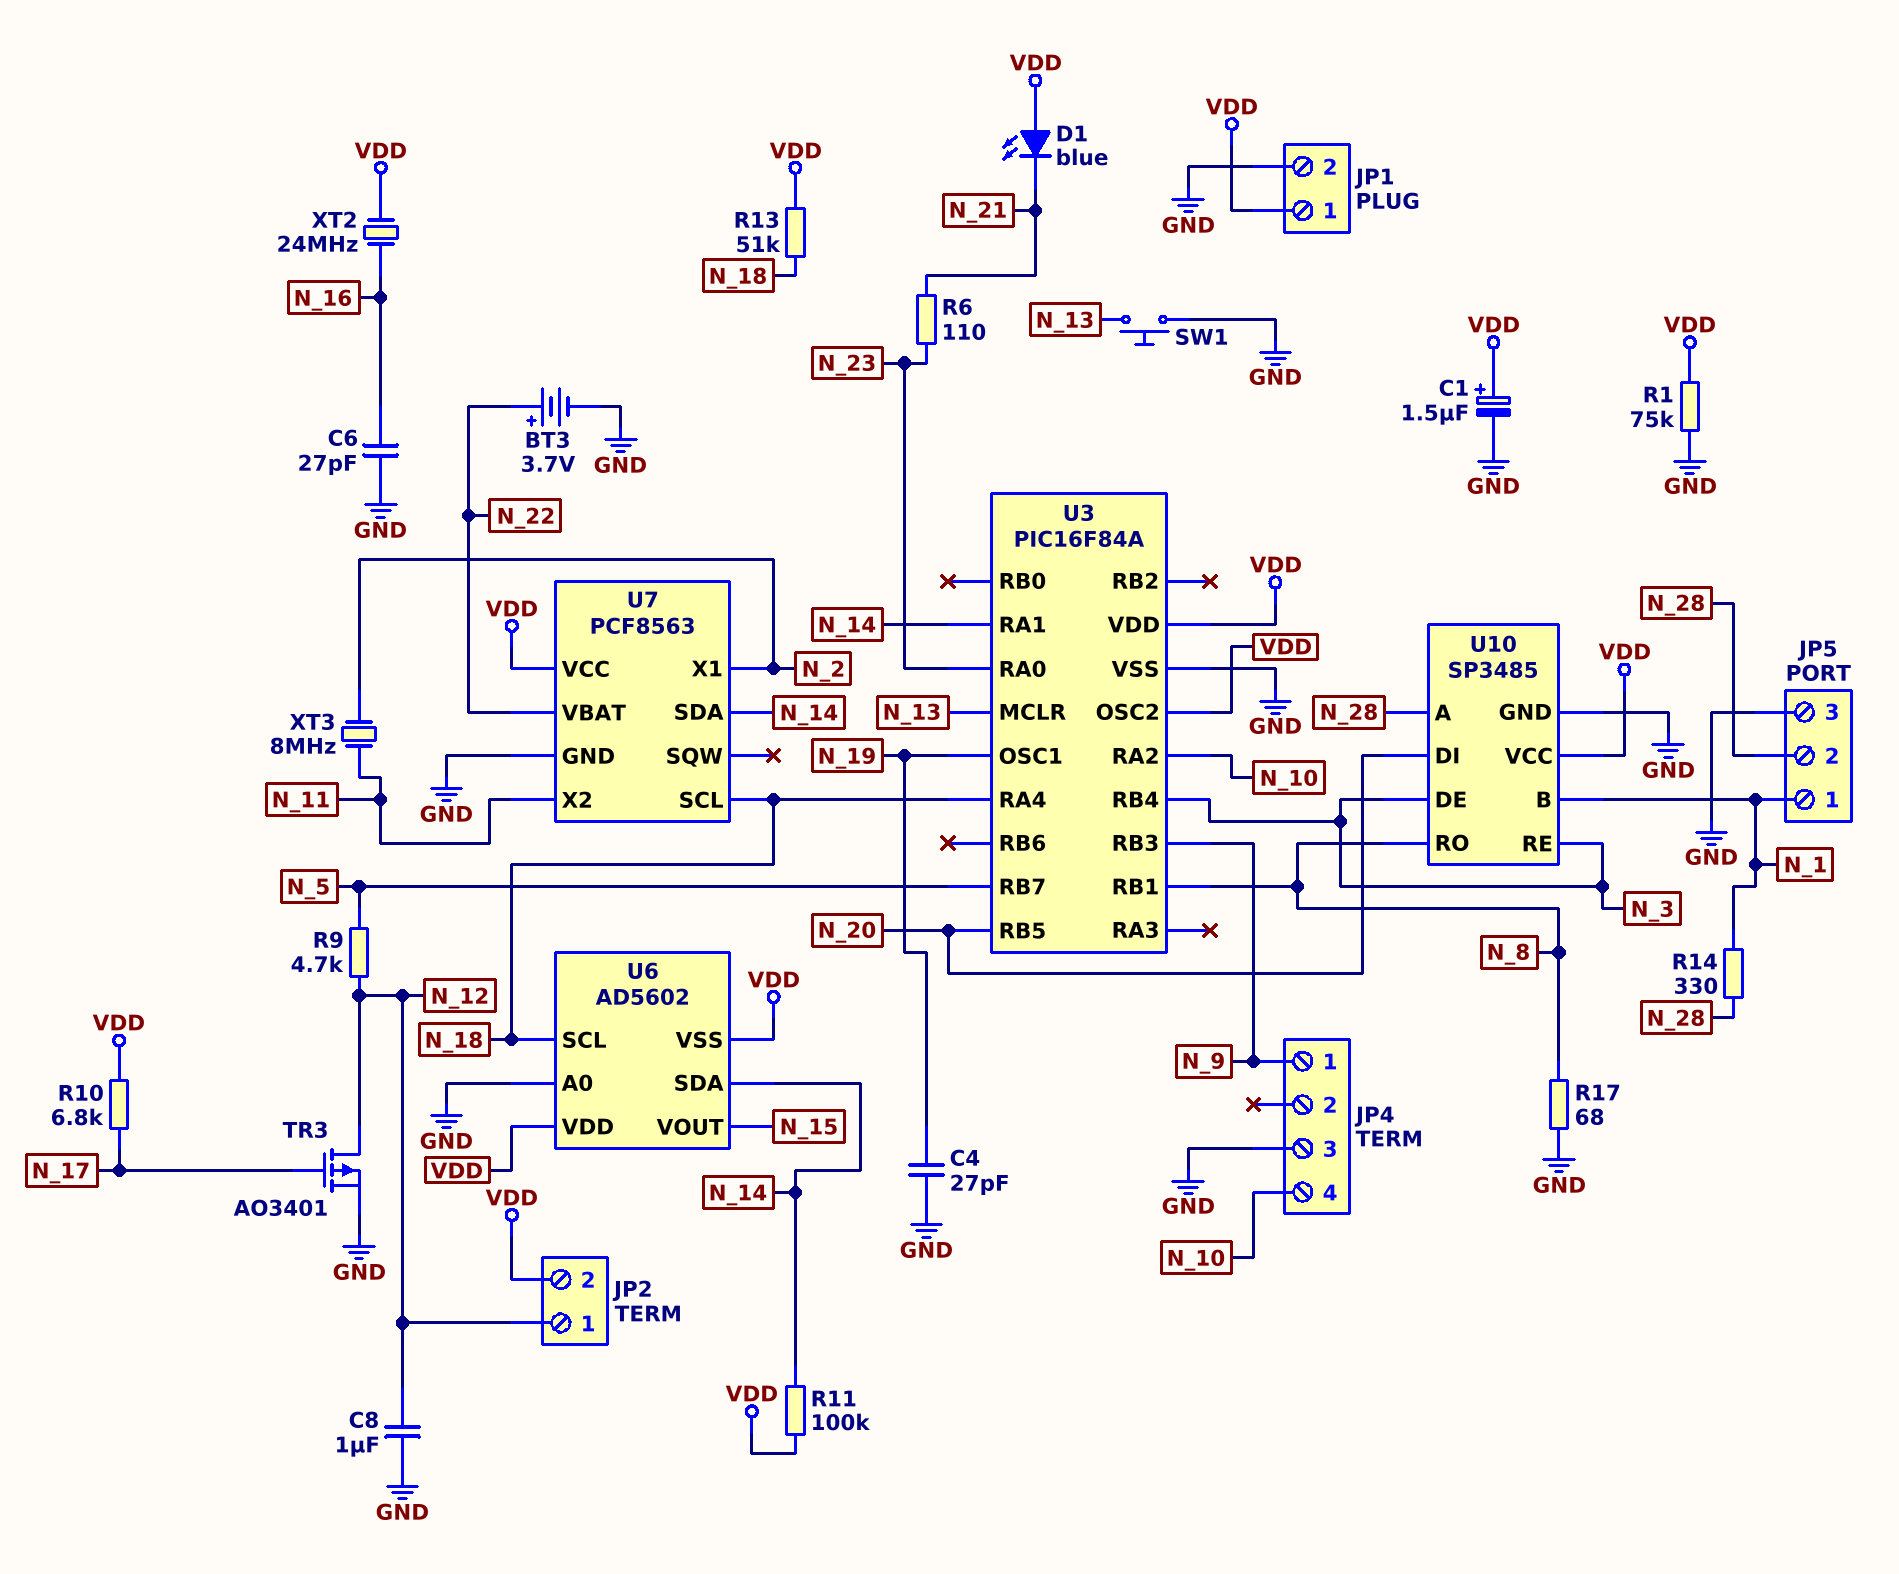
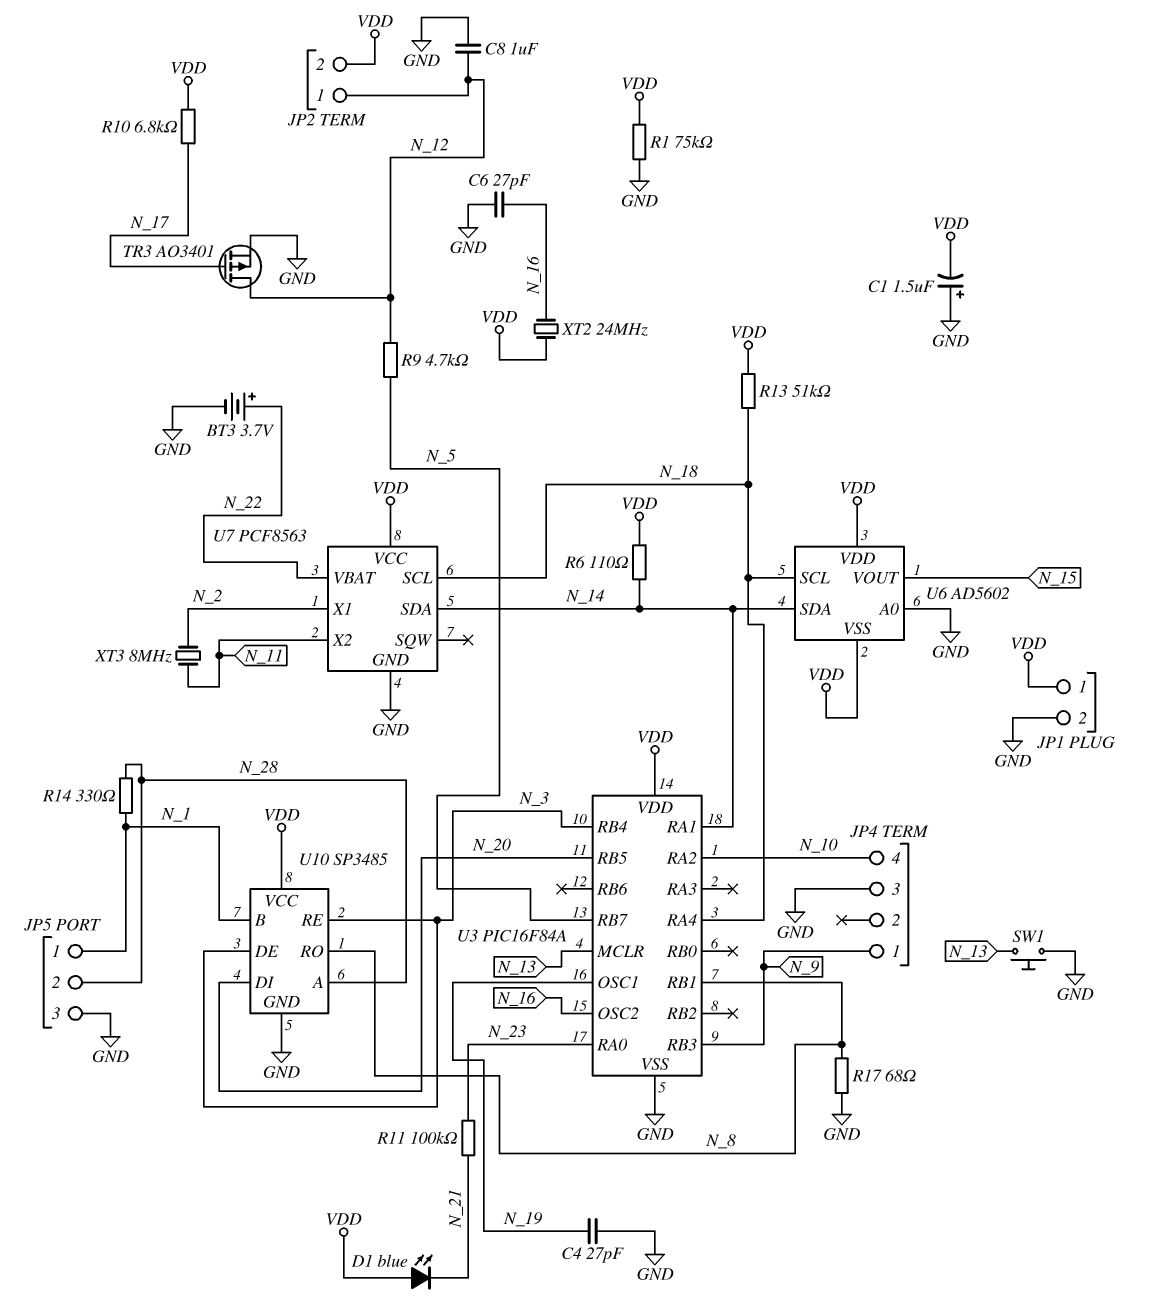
C1: 1.5uF (plus VDD, minus GND) -> 1.5uF (plus GND, minus VDD)
R6: 110 (N_21, N_23) -> 110 (N_14, VDD)
R11: 100k (N_14, VDD) -> 100k (N_21, N_23)
U3 pin OSC2: VDD -> N_16

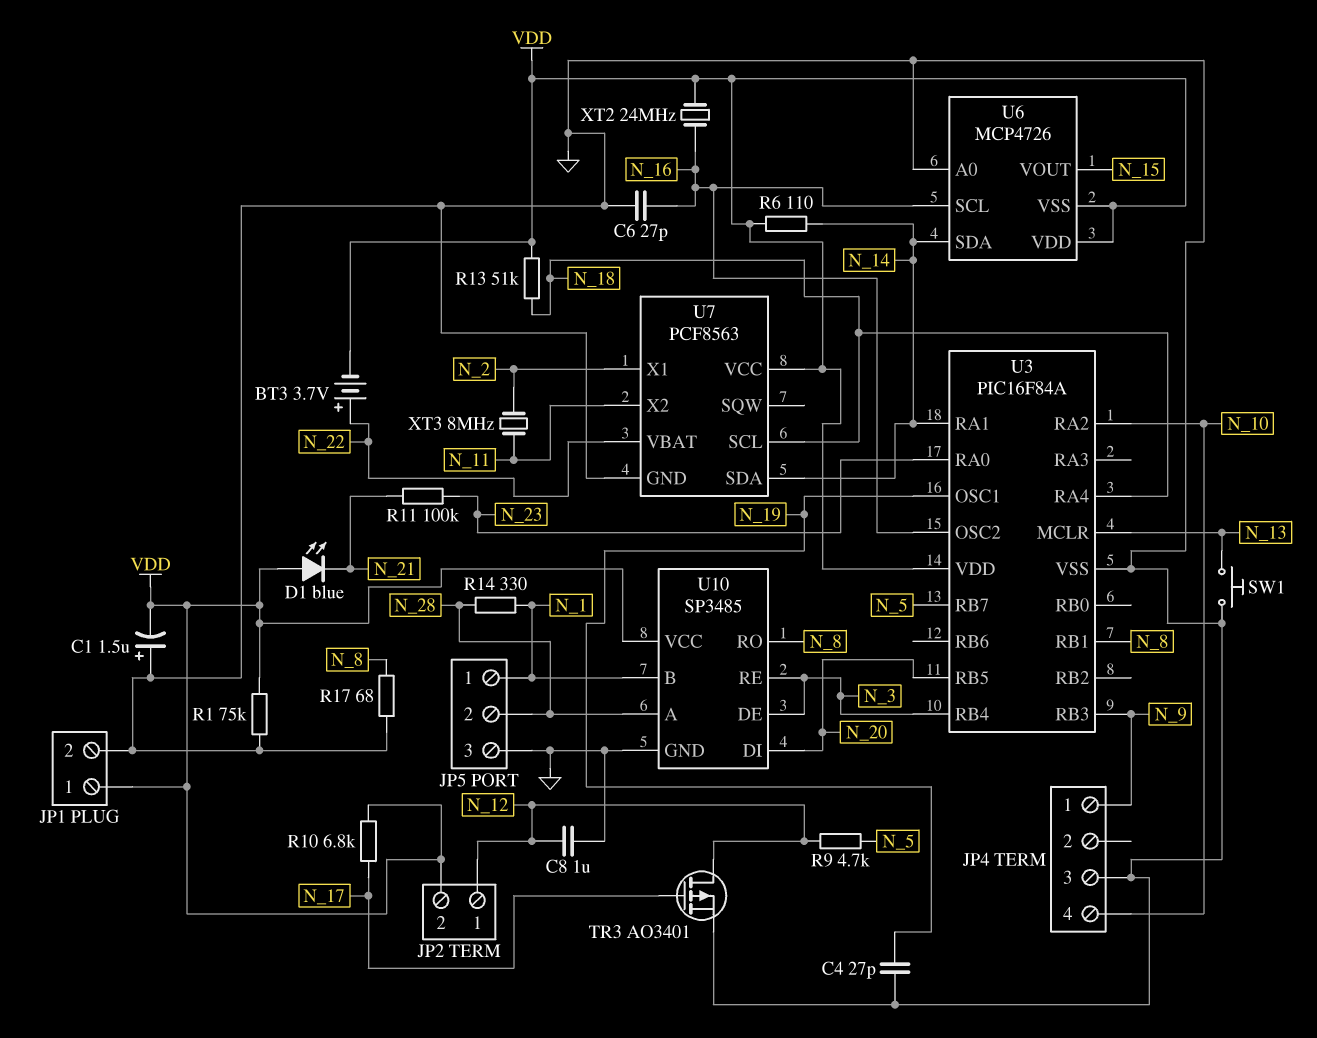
BT3: 3.7V (plus N_22, minus GND) -> 3.7V (plus N_22, minus VDD)
U6: AD5602 -> MCP4726
U6 pin SCL: N_18 -> N_16

